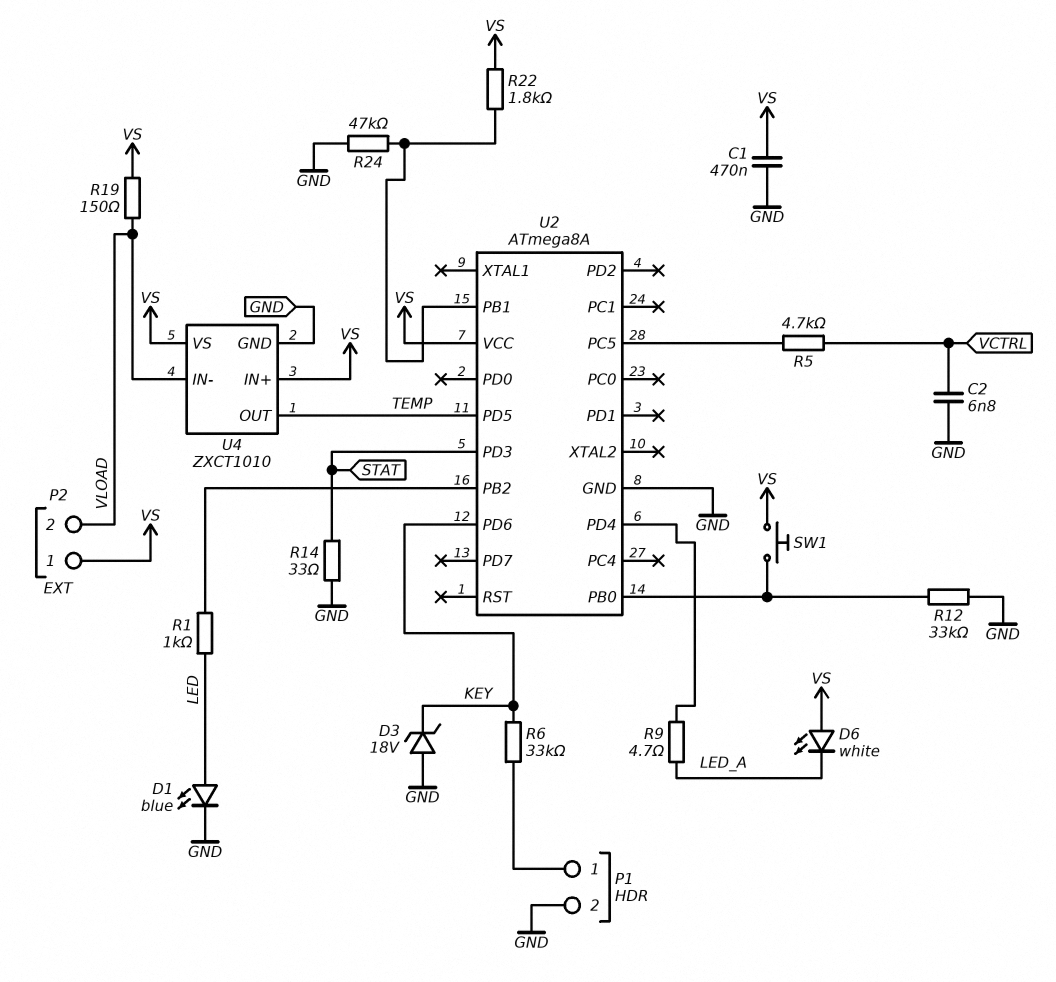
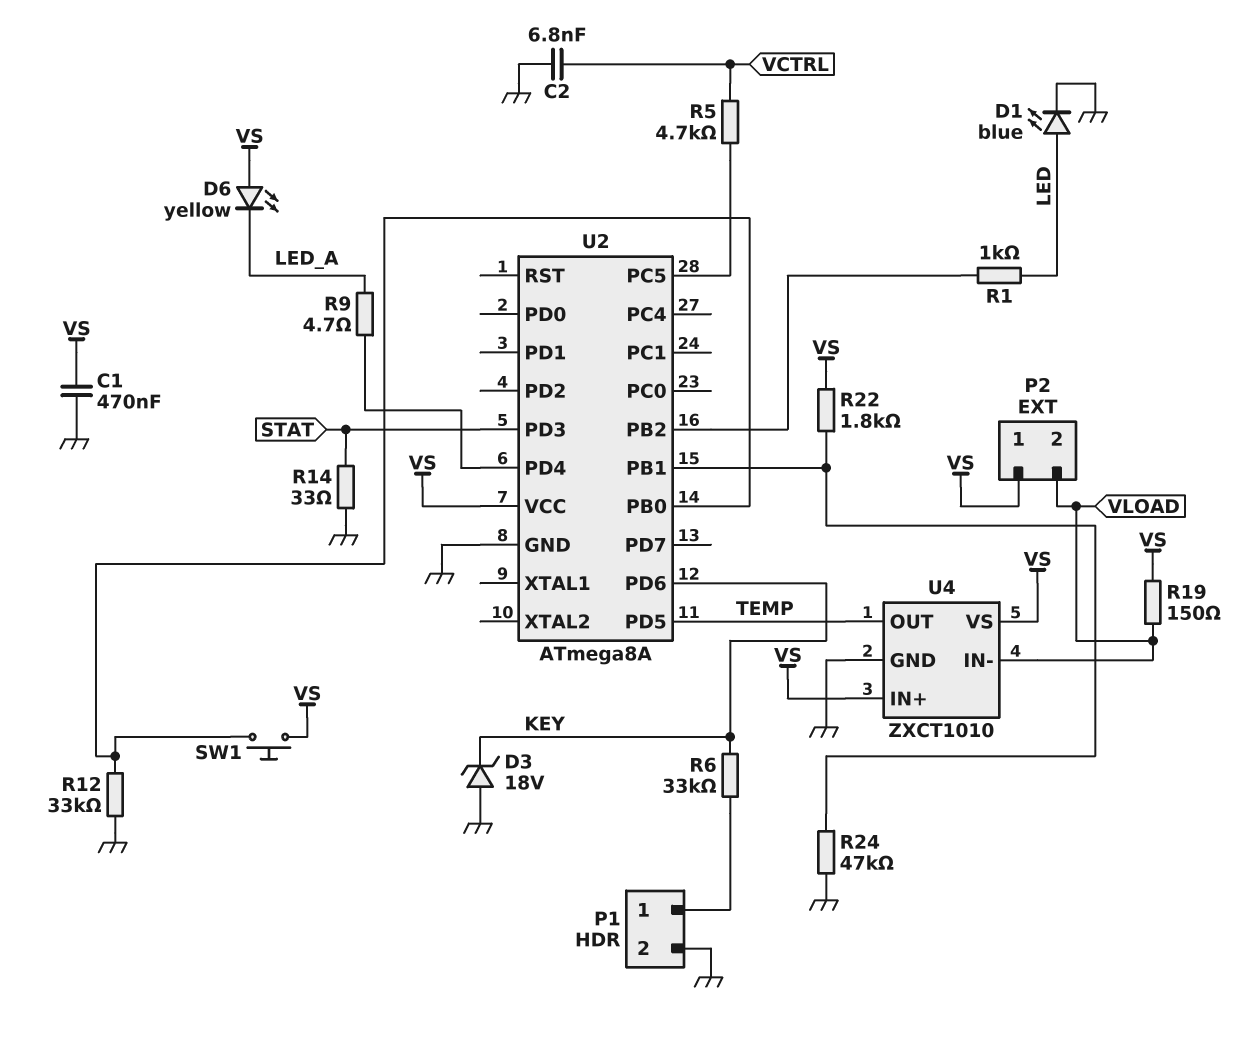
D6: LED white (A VS, K LED_A) -> LED yellow (A VS, K LED_A)

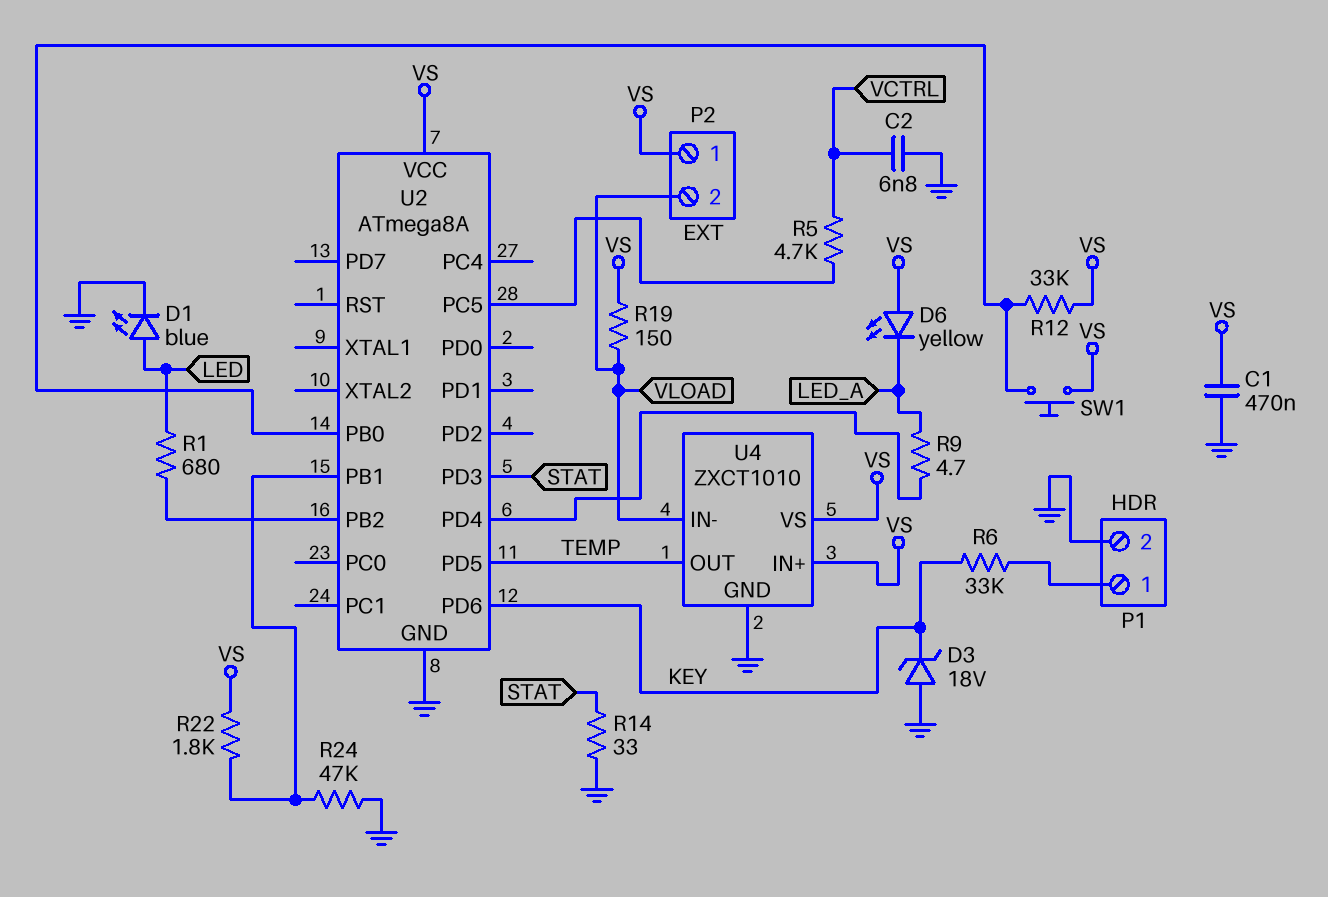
R1: 1k (LED, U2/PB2) -> 680 (LED, U2/PB2)
R12: 33k (GND, U2/PB0) -> 33k (U2/PB0, VS)

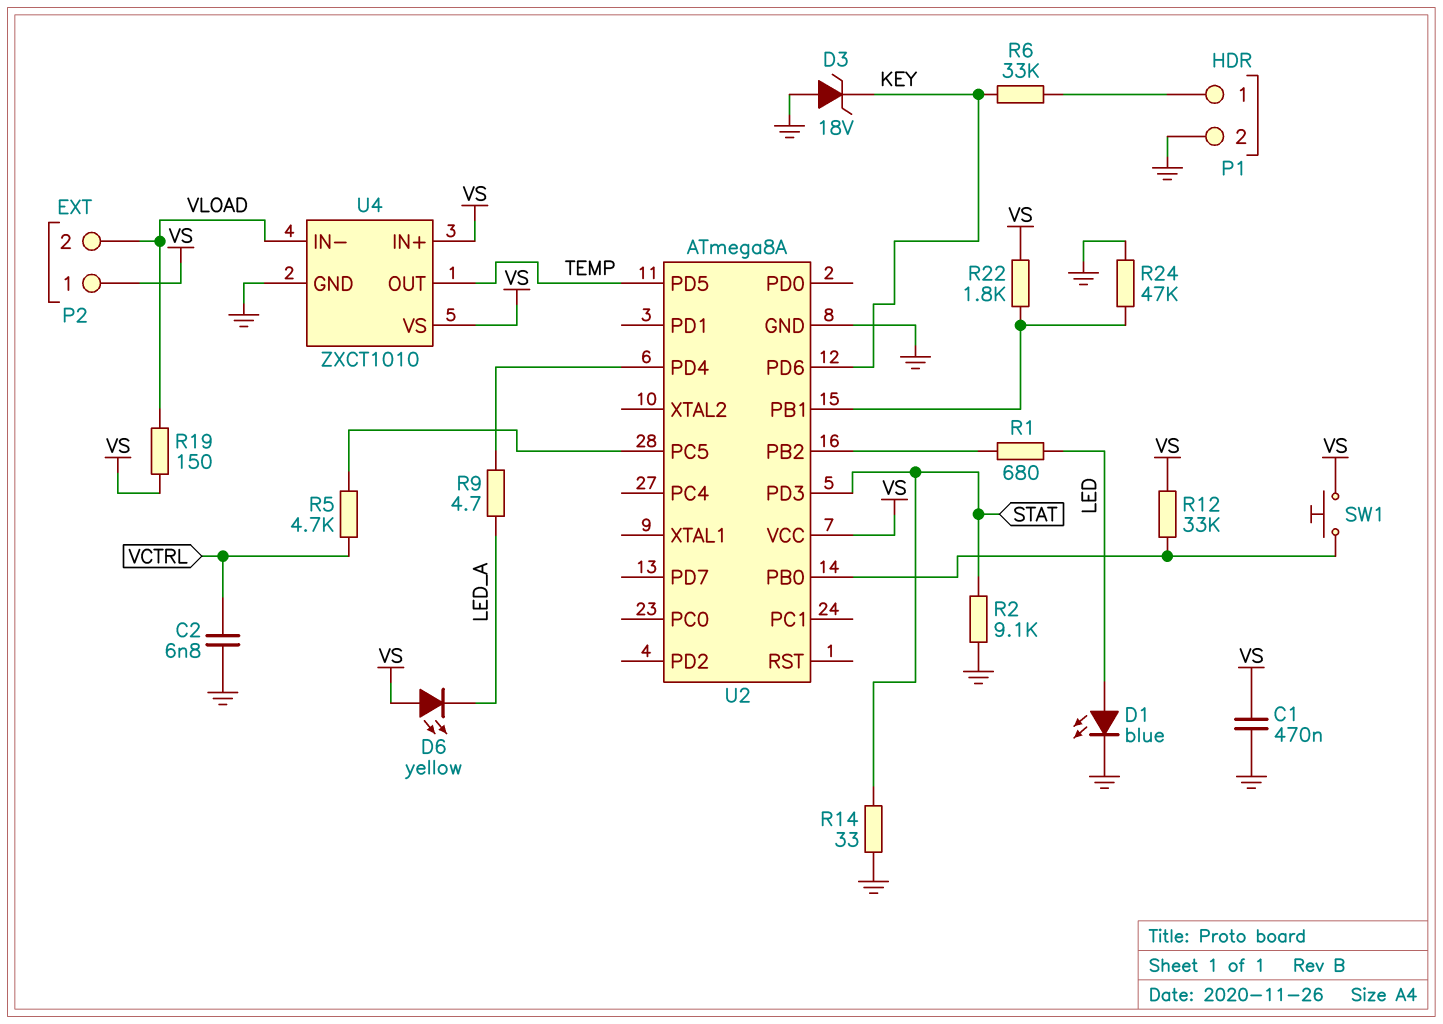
R2: none -> 9.1k (GND, STAT)

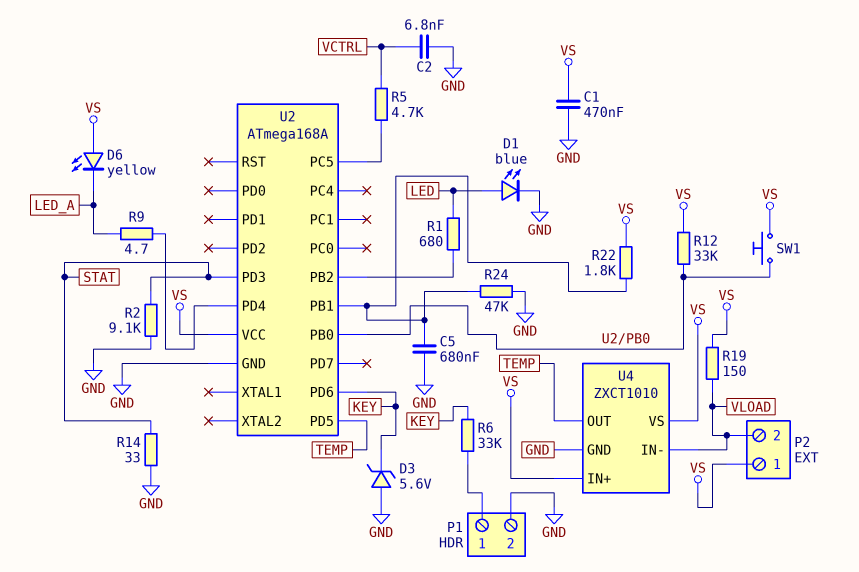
C5: none -> 680nF (GND, U2/PB1)
D3: zener 18V (A GND, K KEY) -> zener 5.6V (A GND, K KEY)
U2: ATmega8A -> ATmega168A

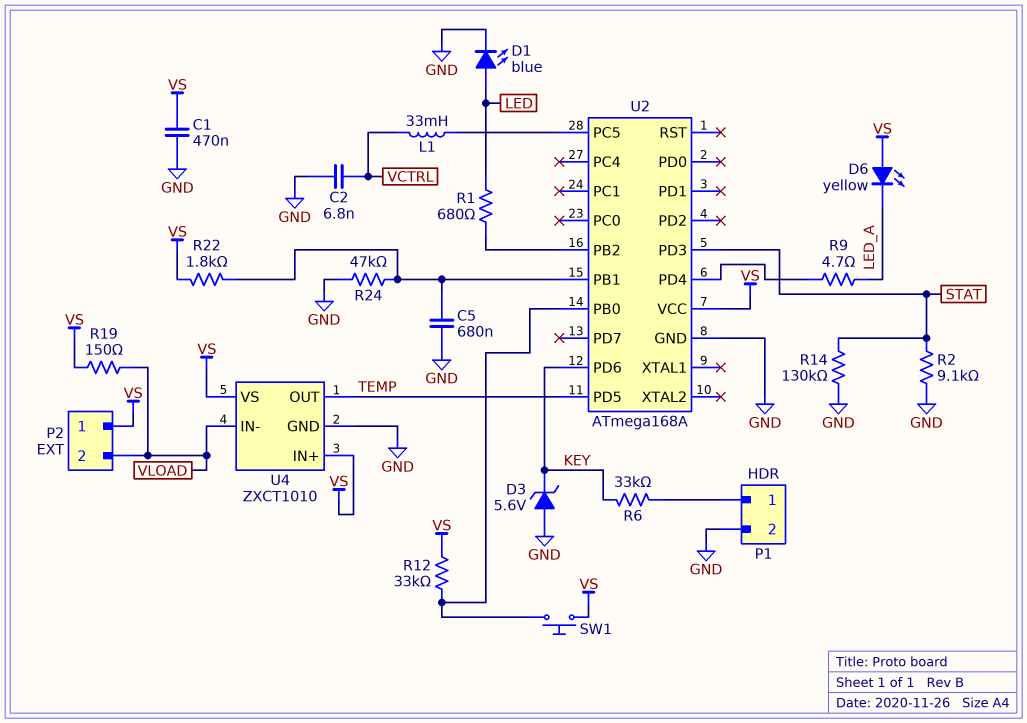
L1: none -> 33mH (U2/PC5, VCTRL)
R5: 4.7k (U2/PC5, VCTRL) -> none
R14: 33 (GND, STAT) -> 130k (GND, STAT)

